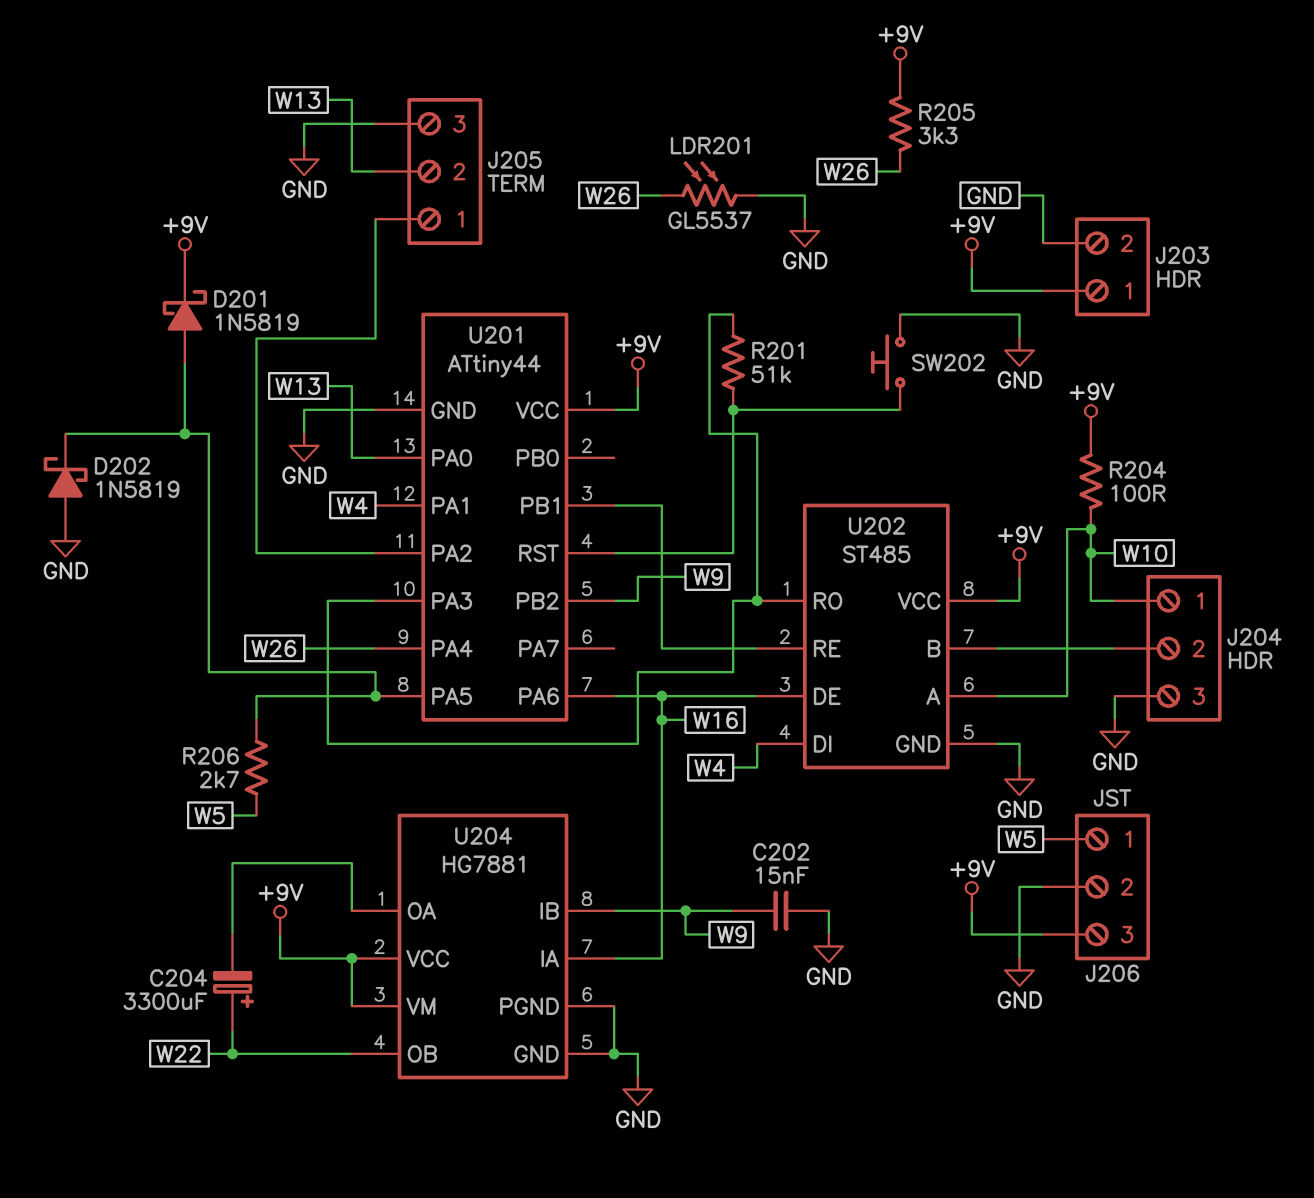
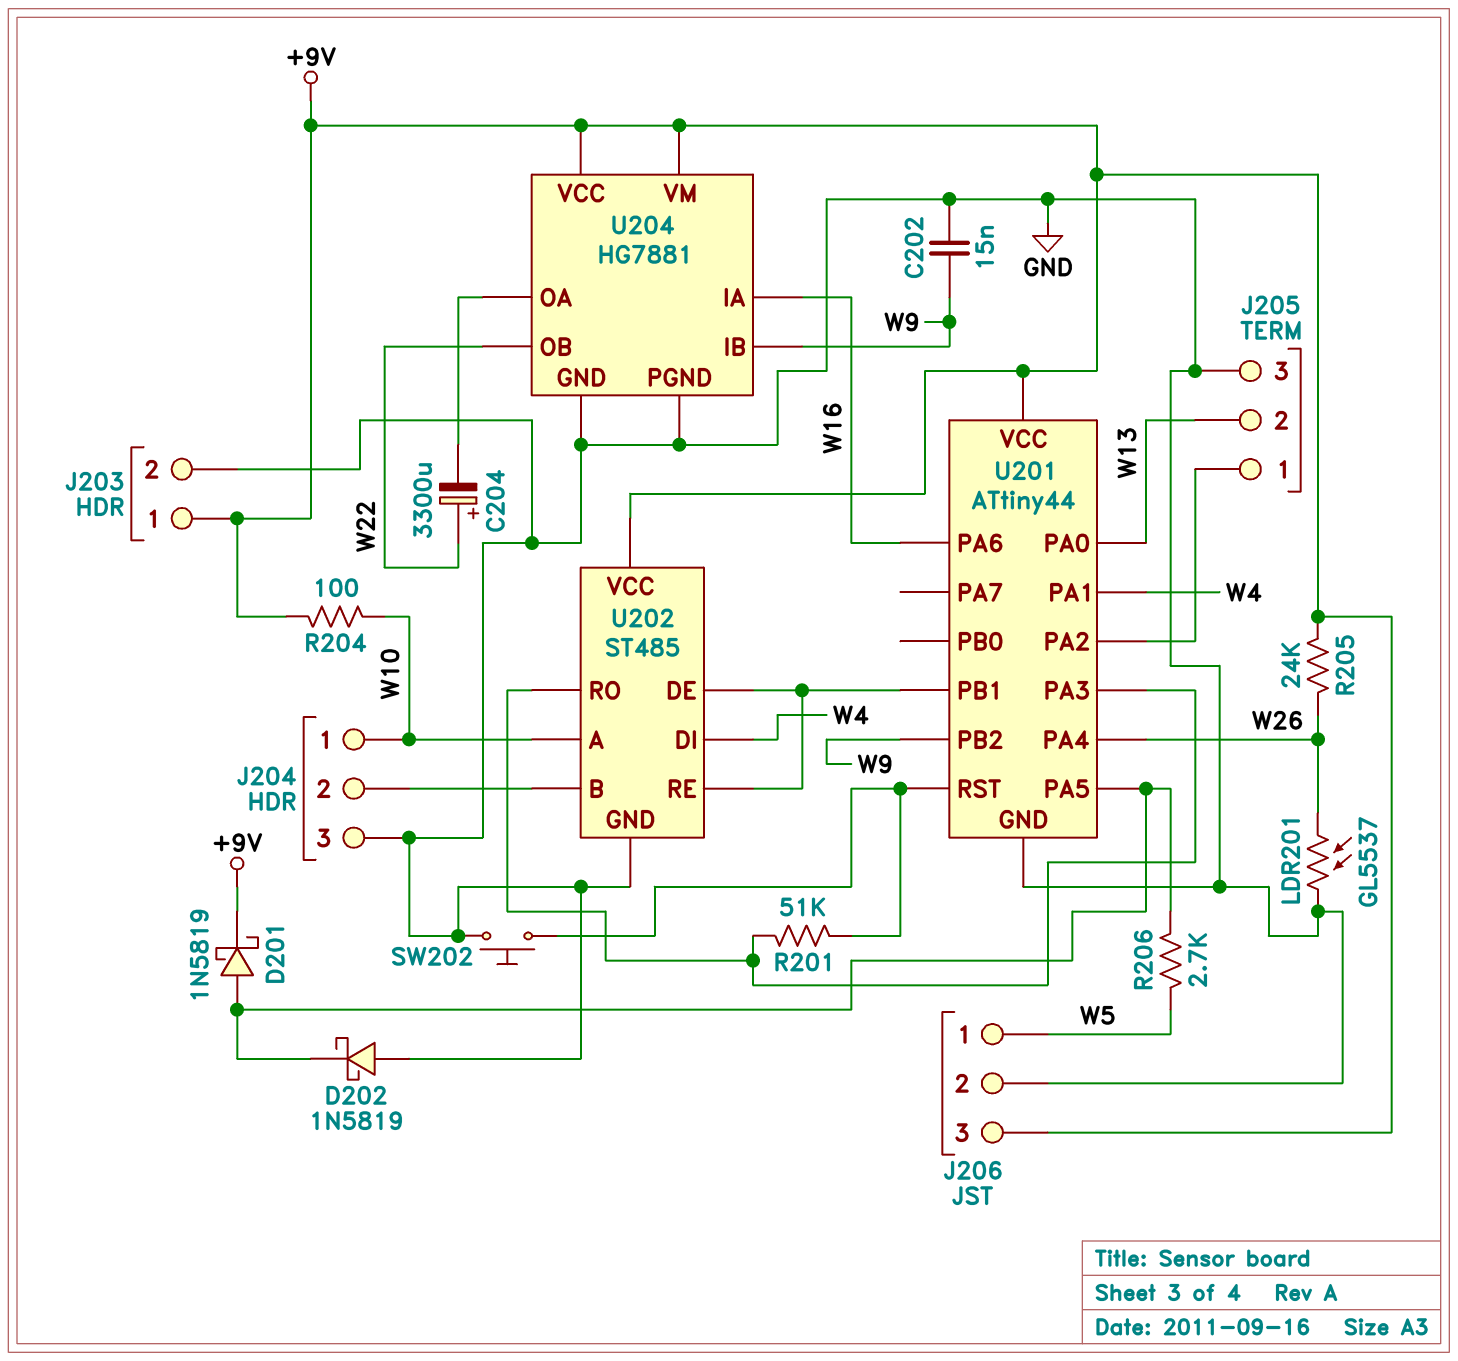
R205: 3.3k (+9V, W26) -> 24k (+9V, W26)
U202 pin DE: W16 -> U201/PB1

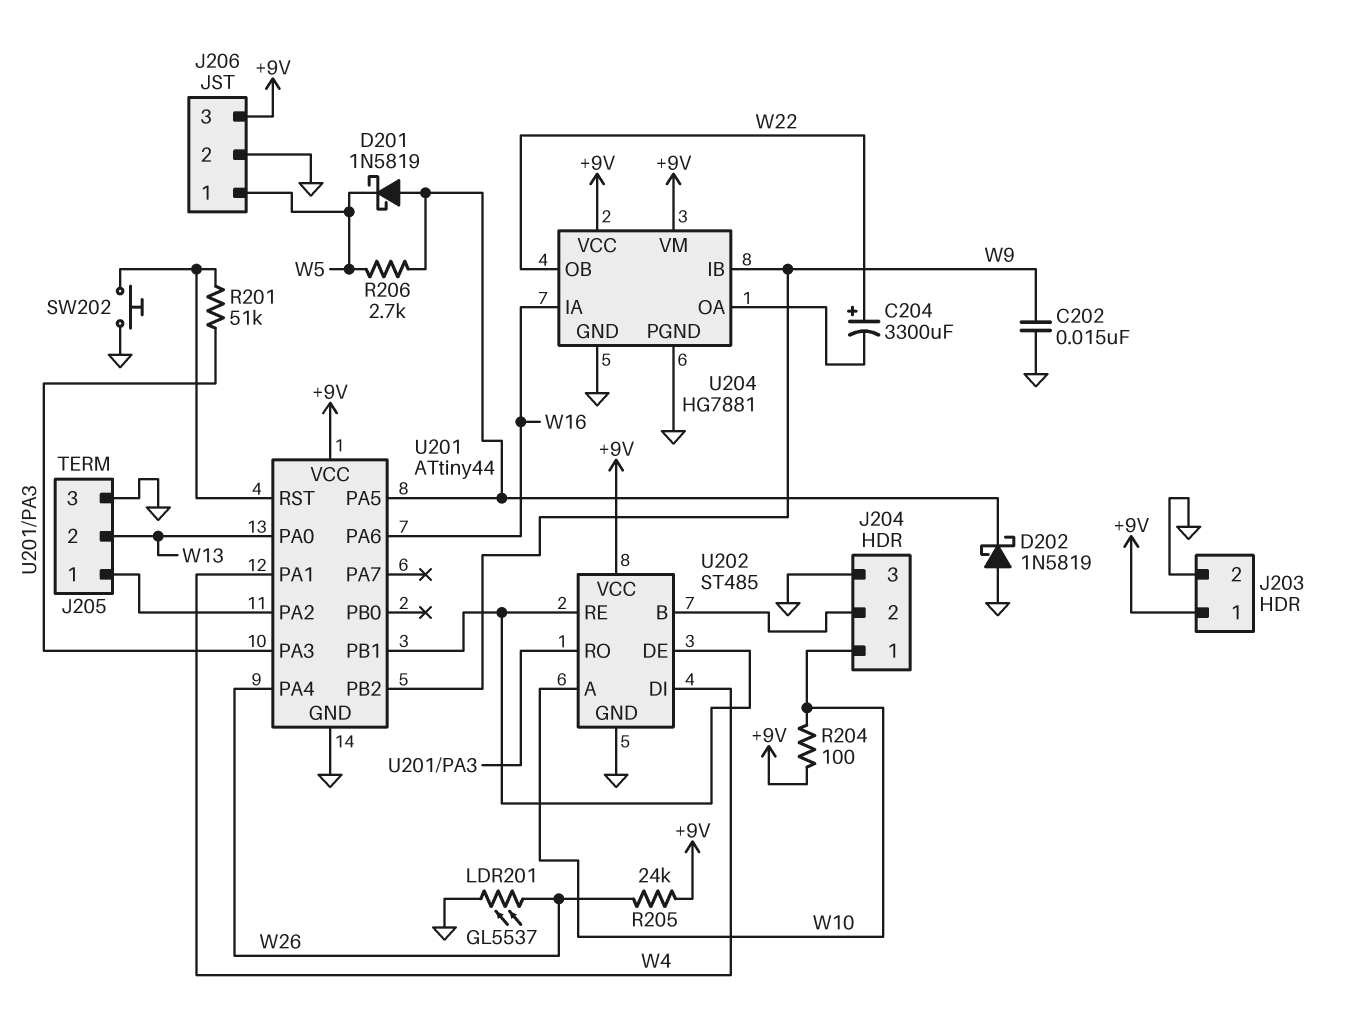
D201: schottky 1N5819 (A U201/PA5, K +9V) -> schottky 1N5819 (A U201/PA5, K W5)

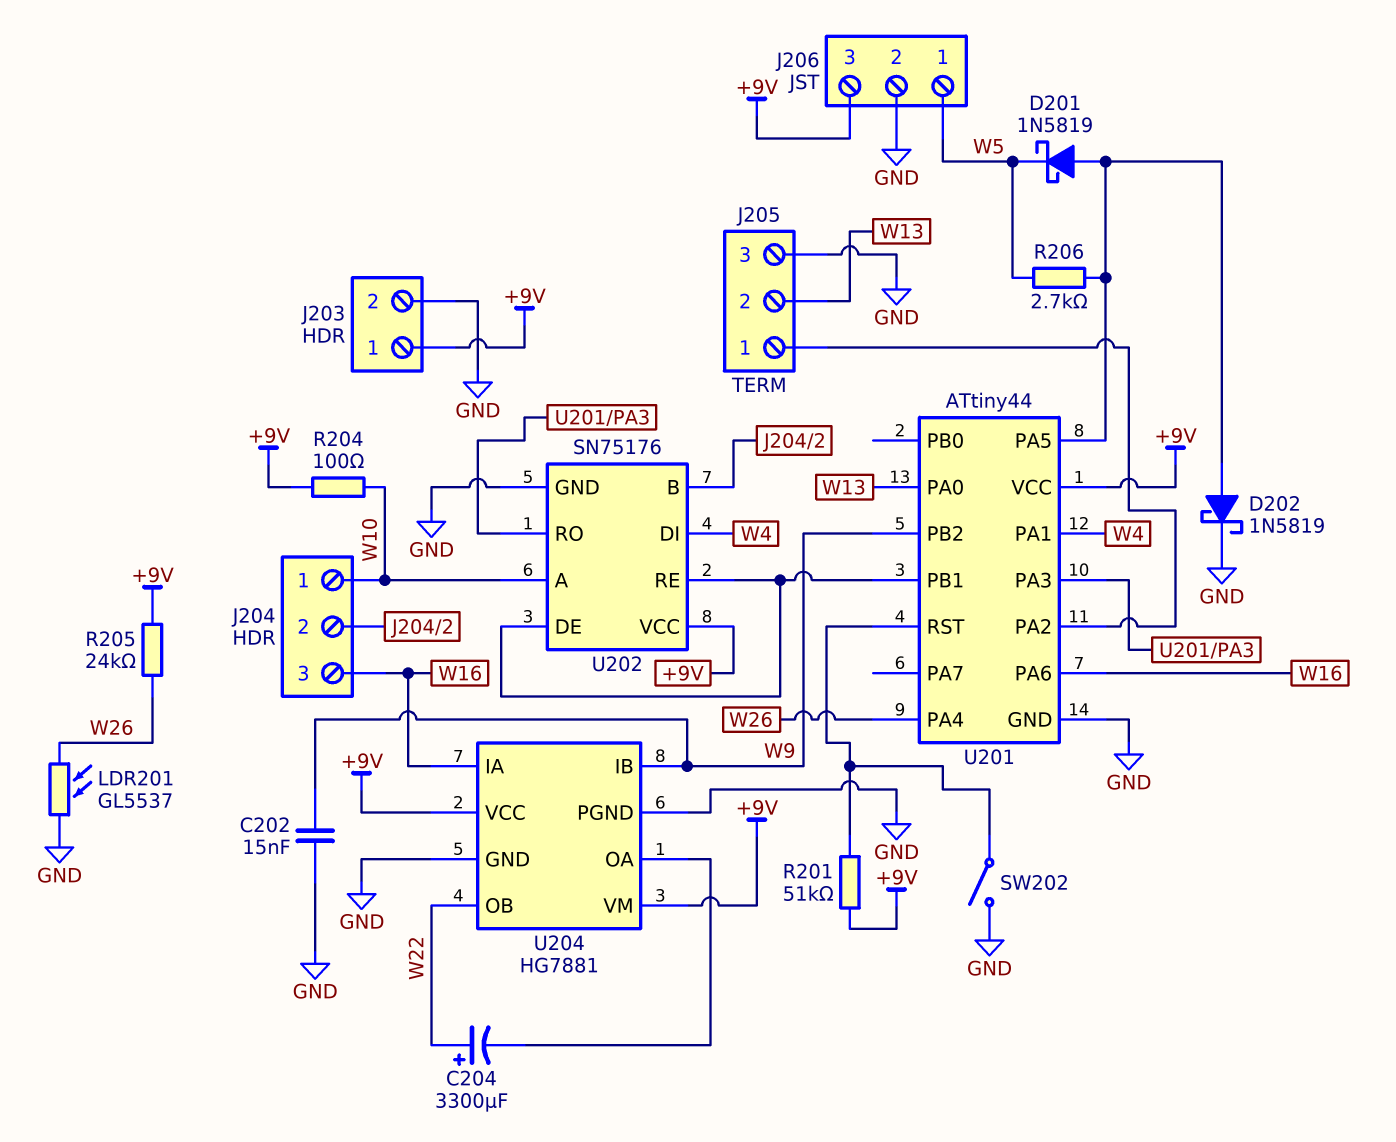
D202: schottky 1N5819 (A GND, K U201/PA5) -> schottky 1N5819 (A U201/PA5, K GND)
J204 pin 3: GND -> W16
R201: 51k (U201/PA3, U201/RST) -> 51k (+9V, U201/RST)
SW202: button (GND, U201/RST) -> switch (GND, U201/RST)
U202: ST485 -> SN75176

